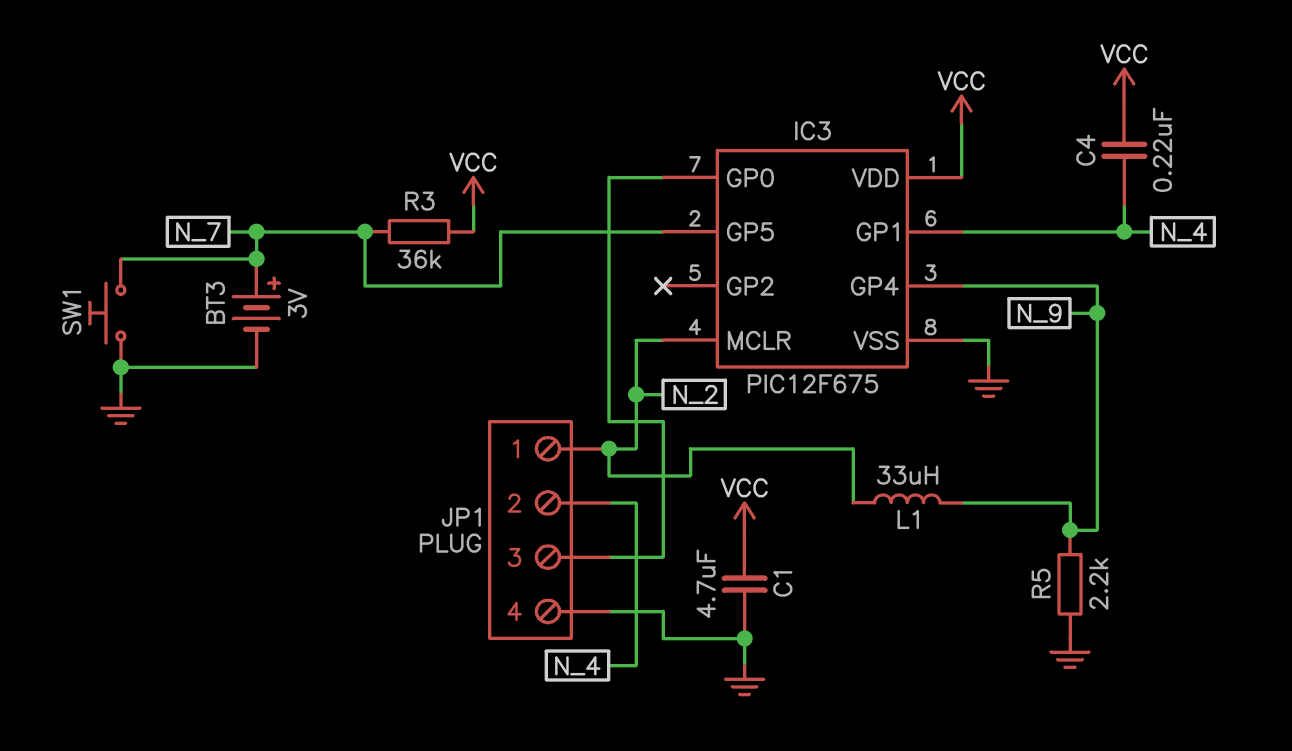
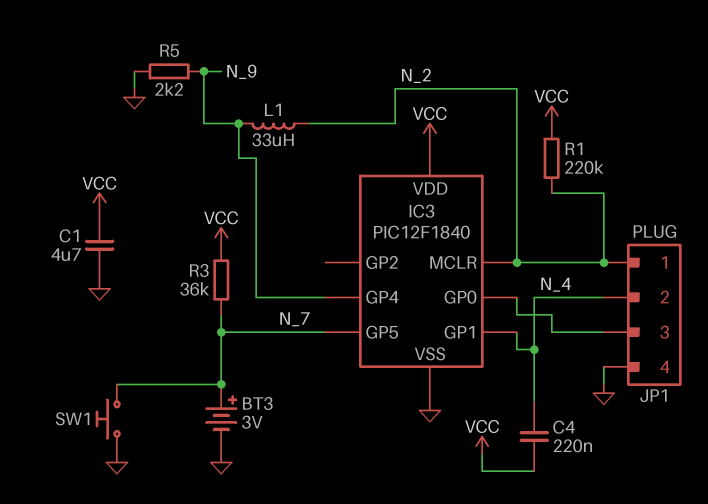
IC3: PIC12F675 -> PIC12F1840
R1: none -> 220k (N_2, VCC)

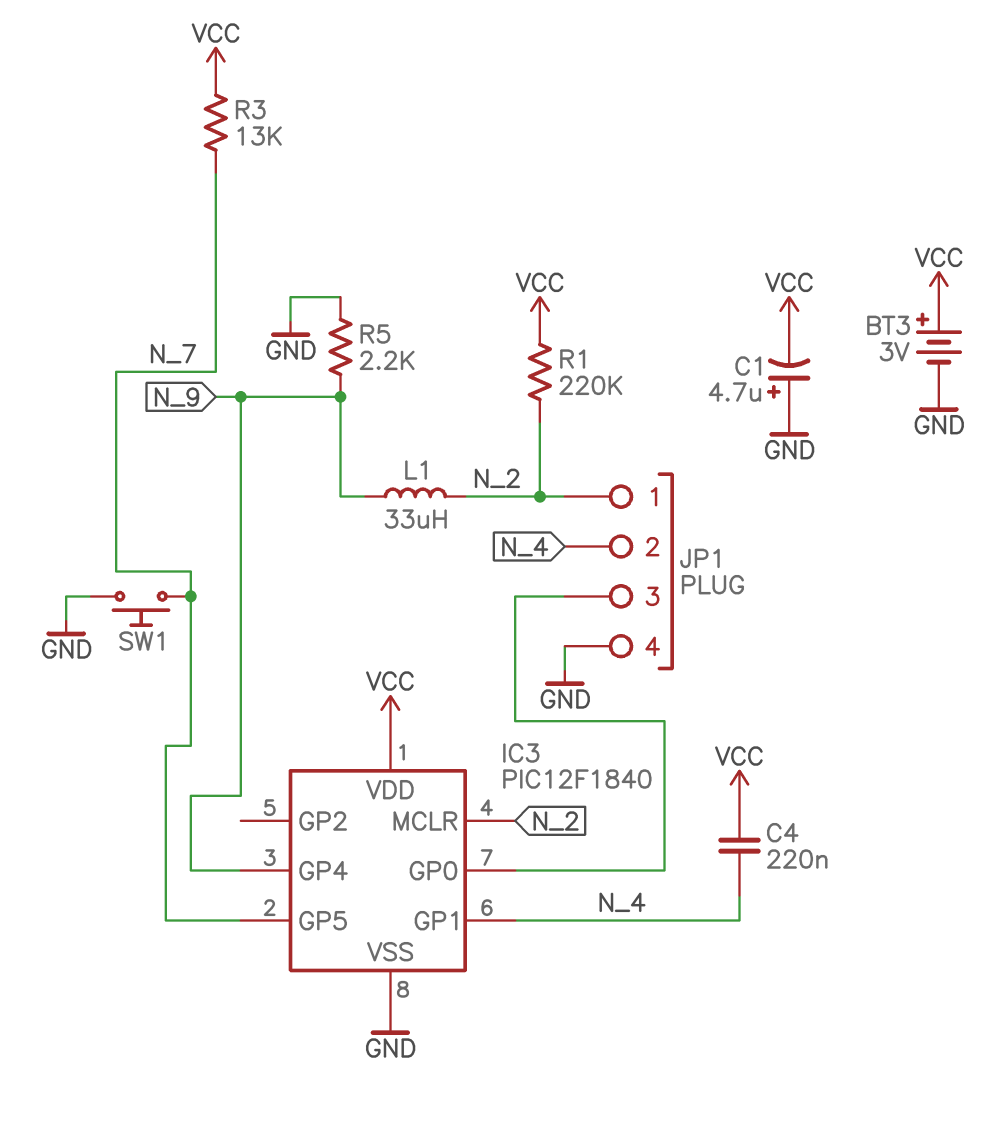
BT3: 3V (plus N_7, minus GND) -> 3V (plus VCC, minus GND)
C1: 4.7uF (GND, VCC) -> 4.7uF (plus GND, minus VCC)
R3: 36k (N_7, VCC) -> 13k (N_7, VCC)

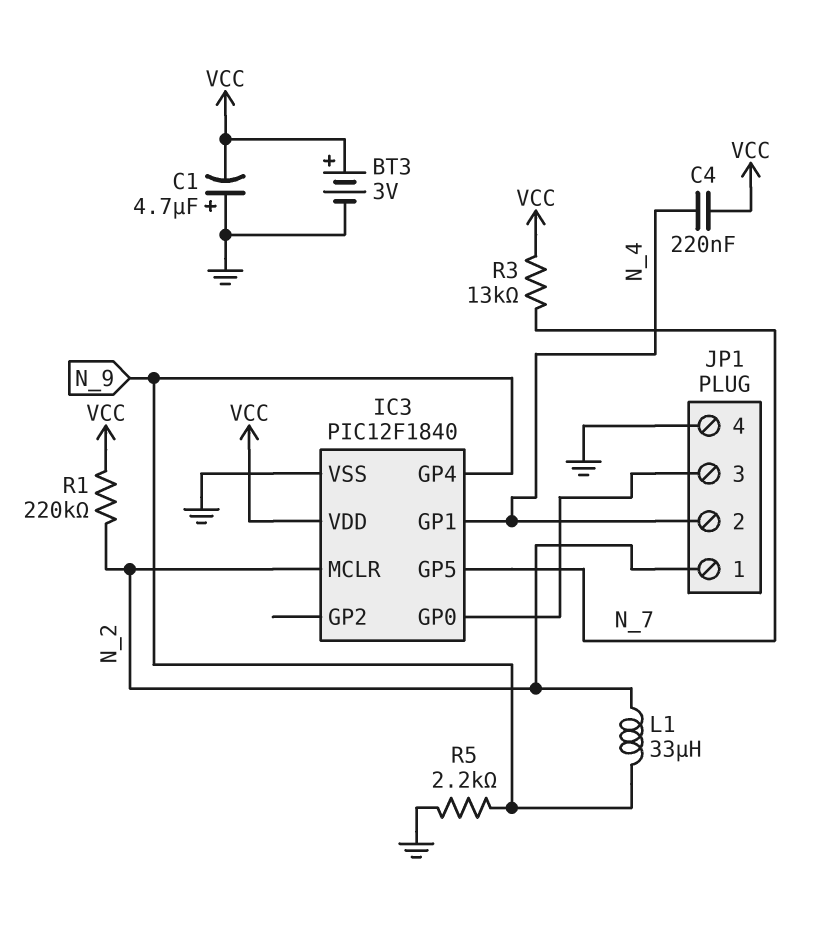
SW1: button (GND, N_7) -> none

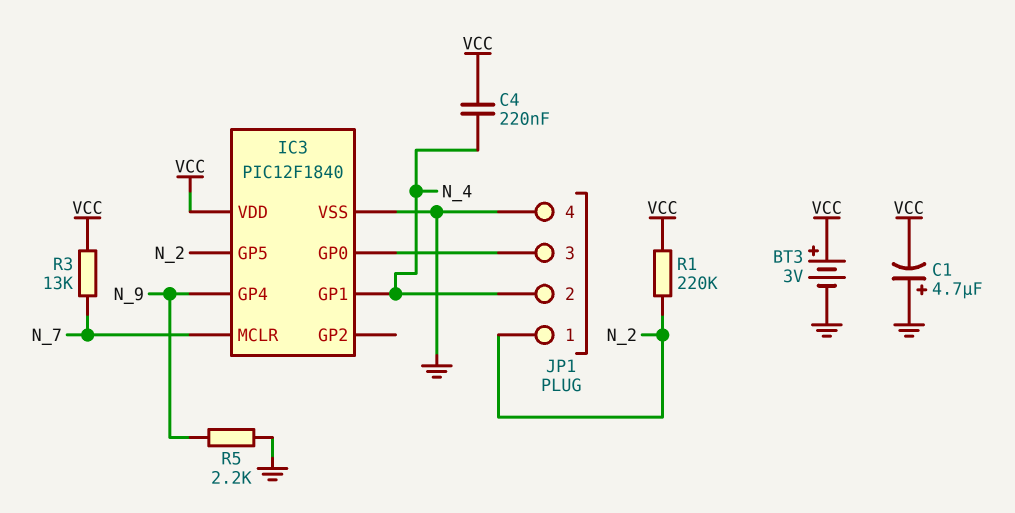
IC3 pin GP5: N_7 -> N_2
IC3 pin MCLR: N_2 -> N_7
L1: 33uH (N_2, N_9) -> none

